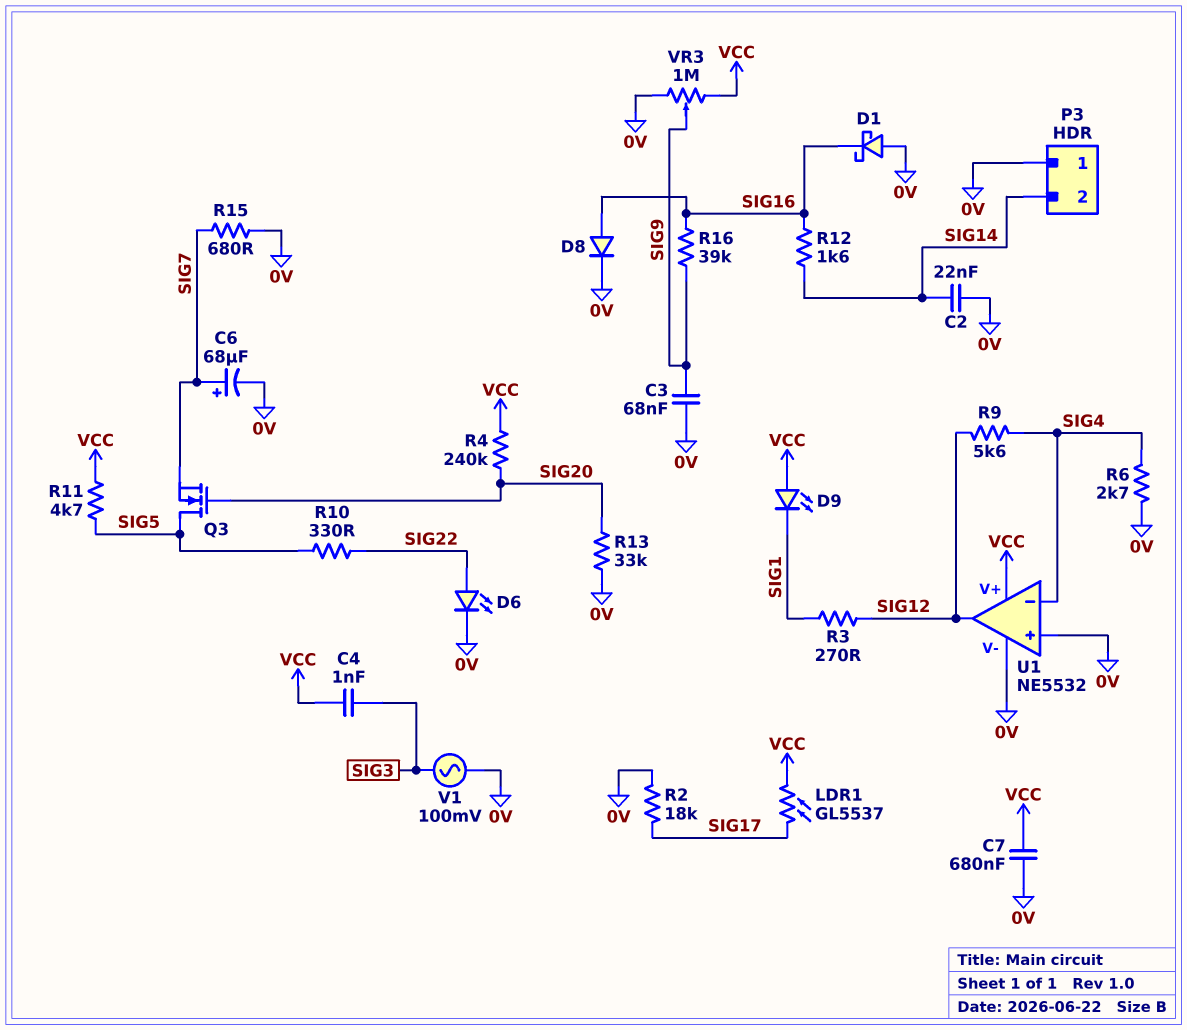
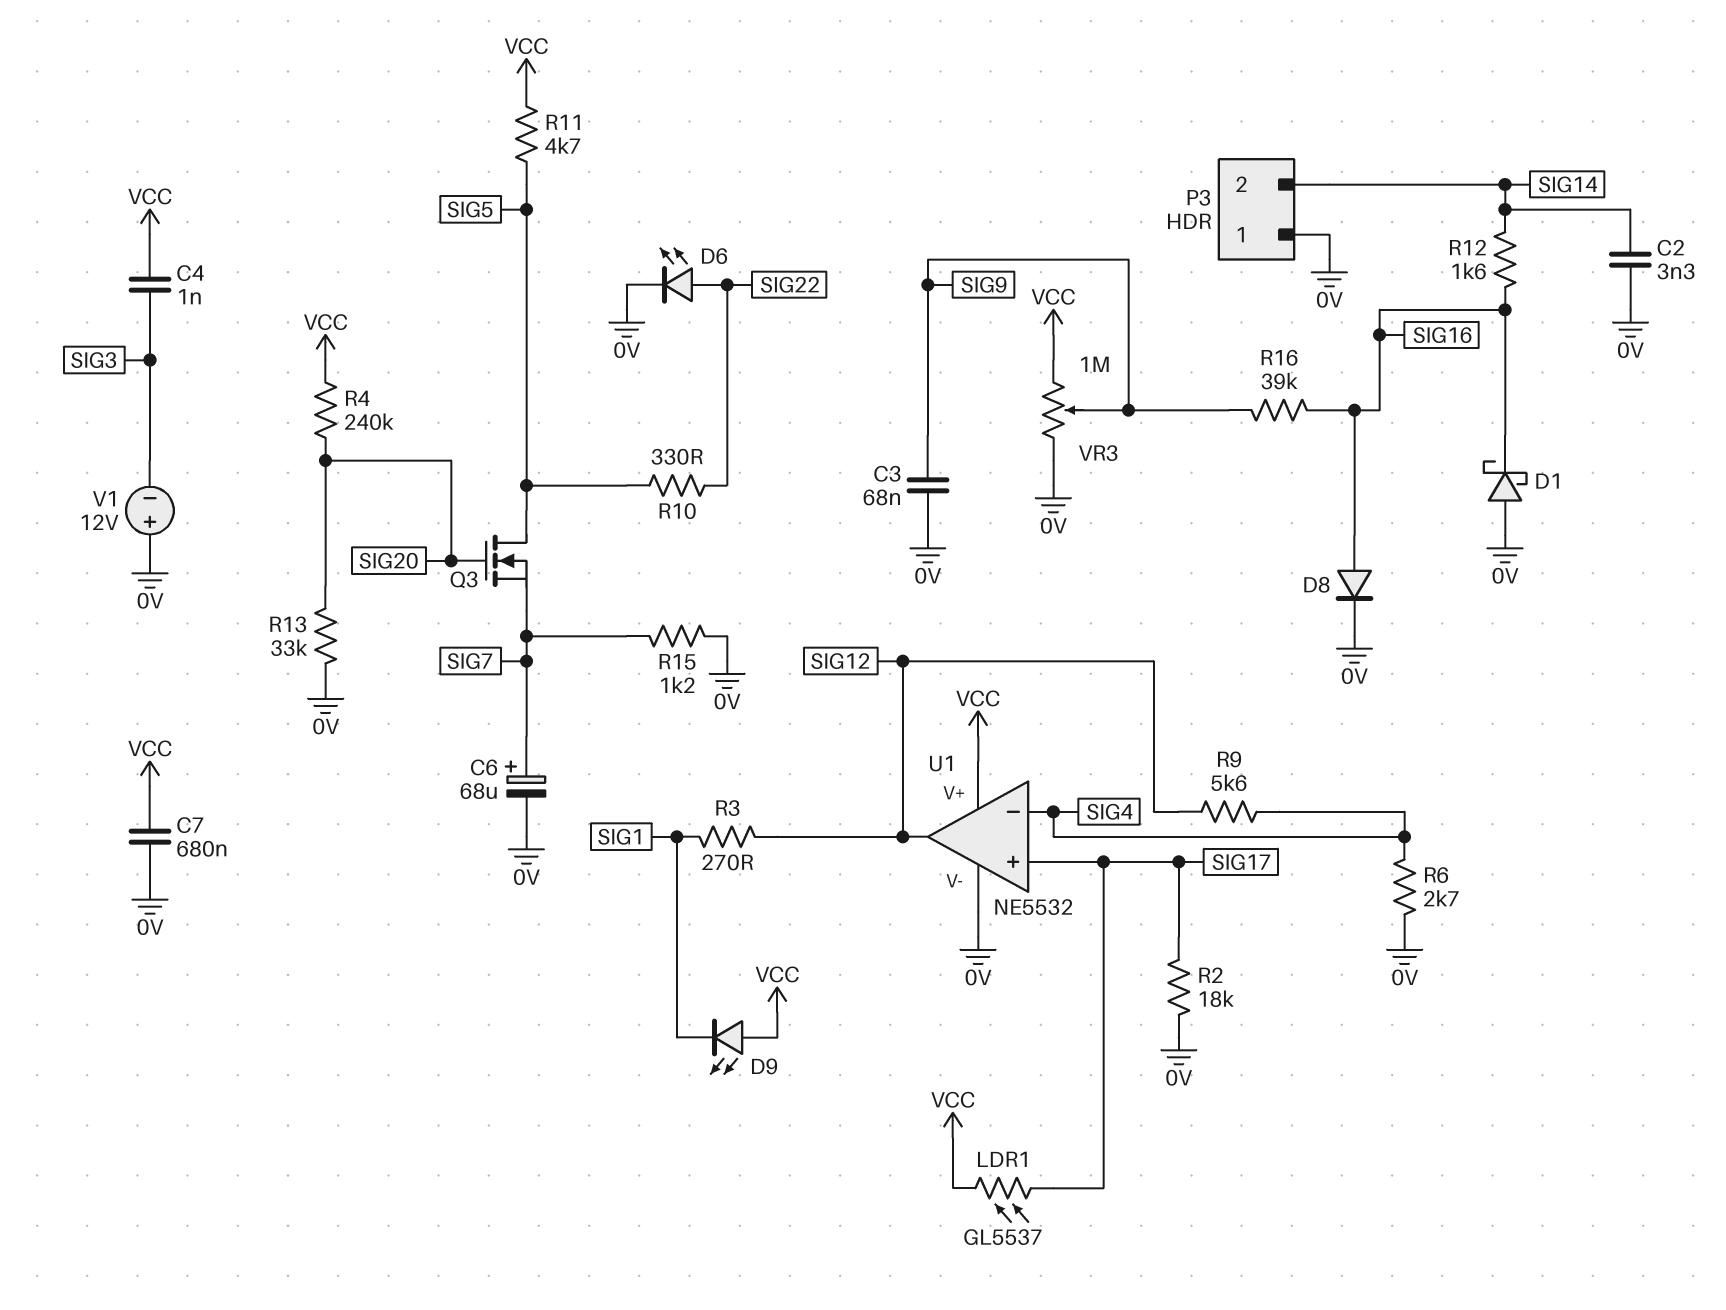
C2: 22nF (0V, SIG14) -> 3.3nF (0V, SIG14)
R15: 680 (0V, SIG7) -> 1.2k (0V, SIG7)
U1 pin in+: 0V -> SIG17
V1: AC 100mV (0V, SIG3) -> 12V (plus 0V, minus SIG3)

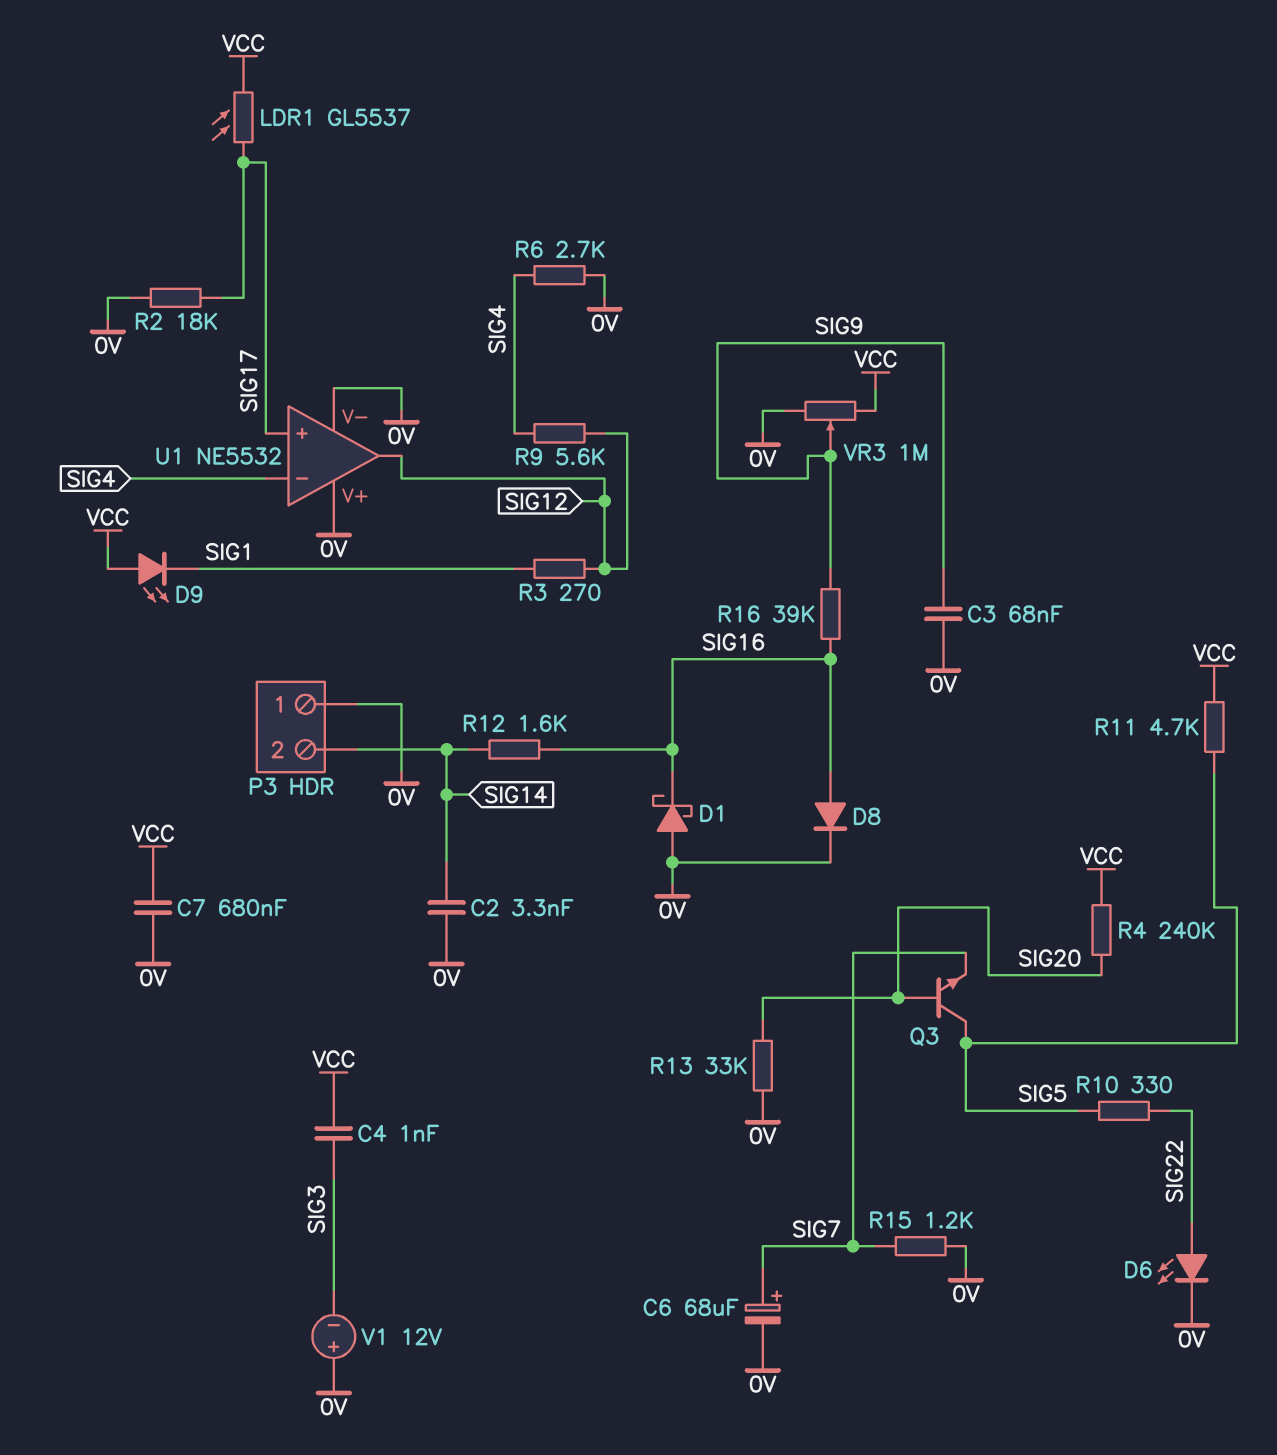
Q3: NMOS (G SIG20, D SIG5, S SIG7) -> NPN (B SIG20, C SIG5, E SIG7)
U1 pin V+: VCC -> 0V

